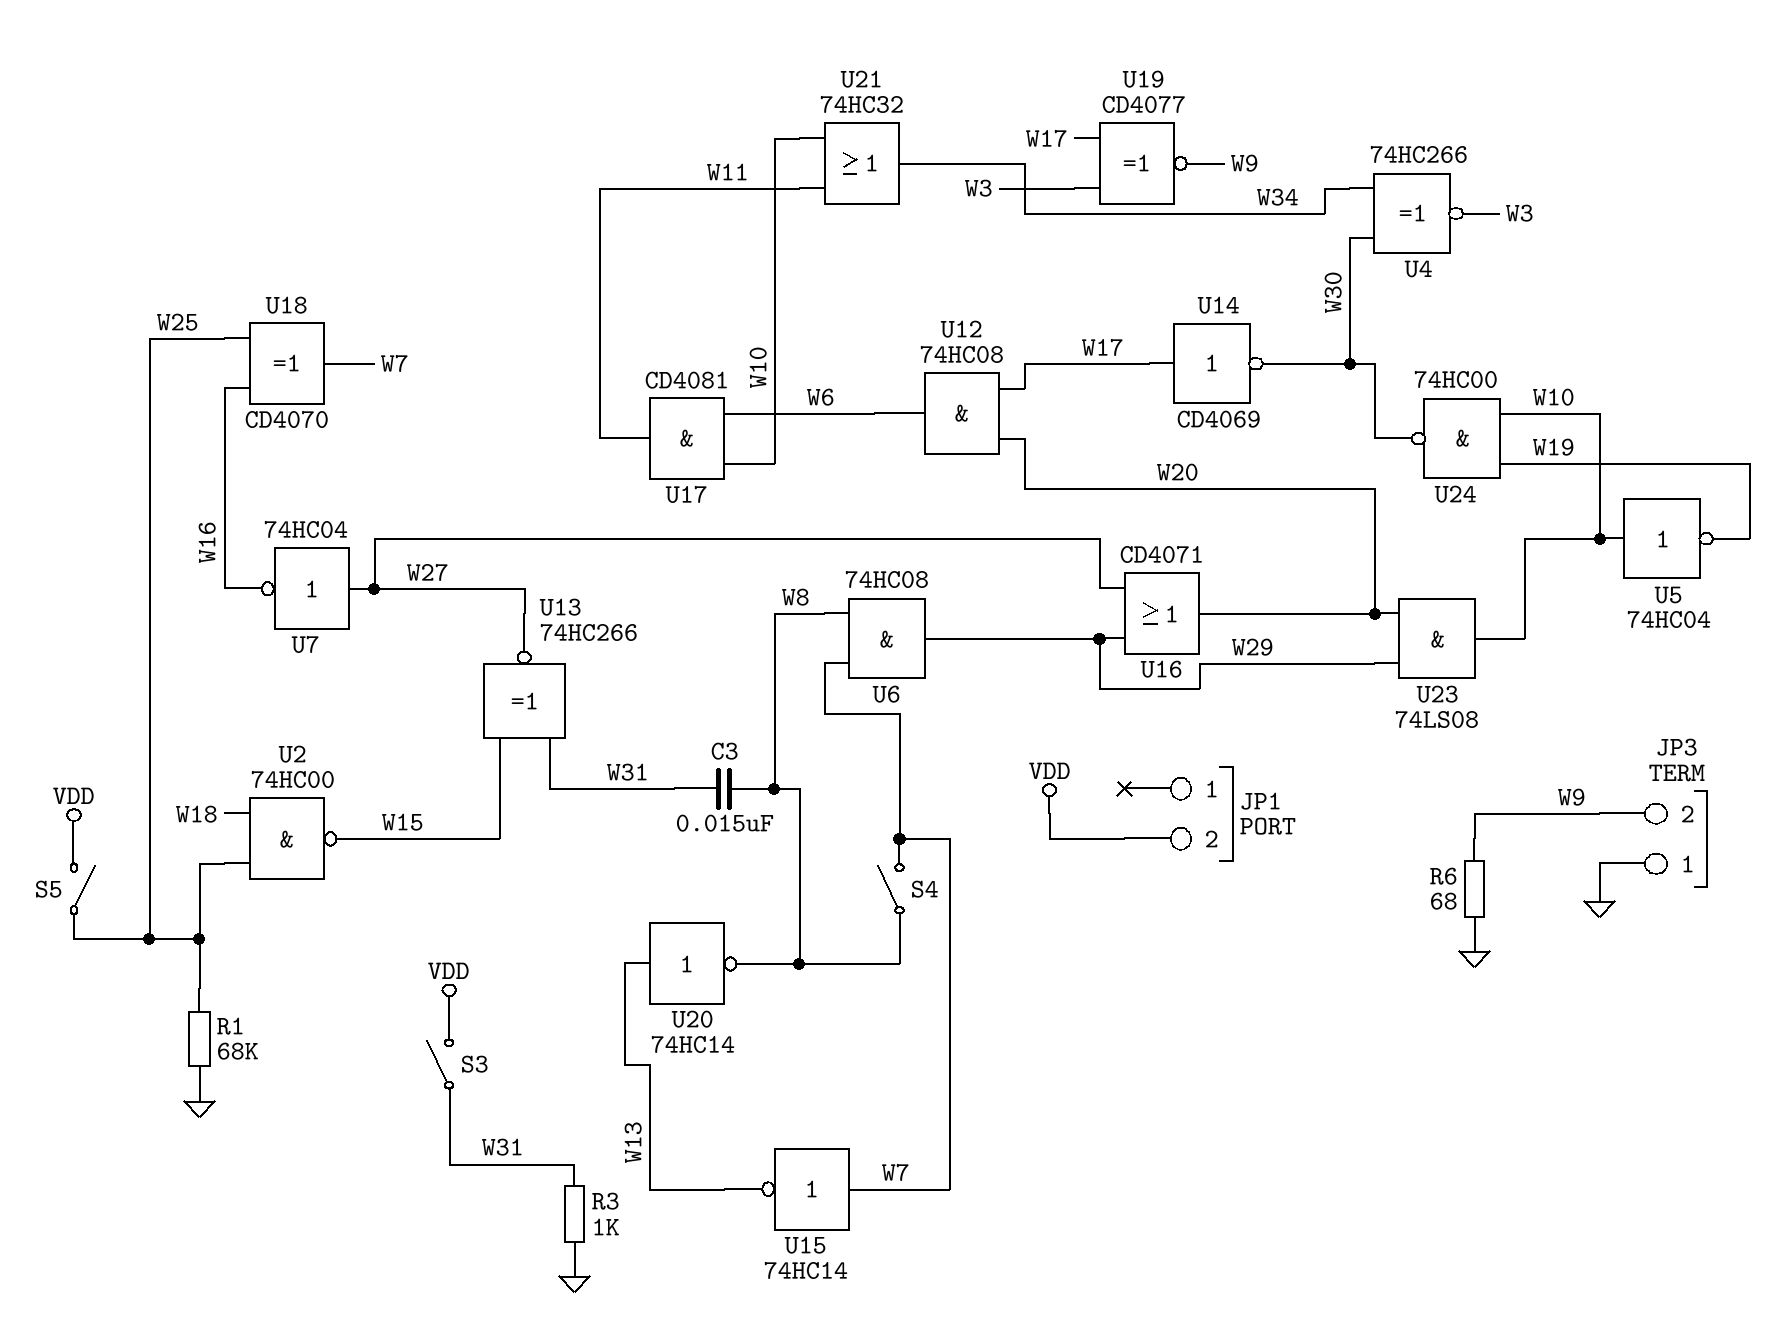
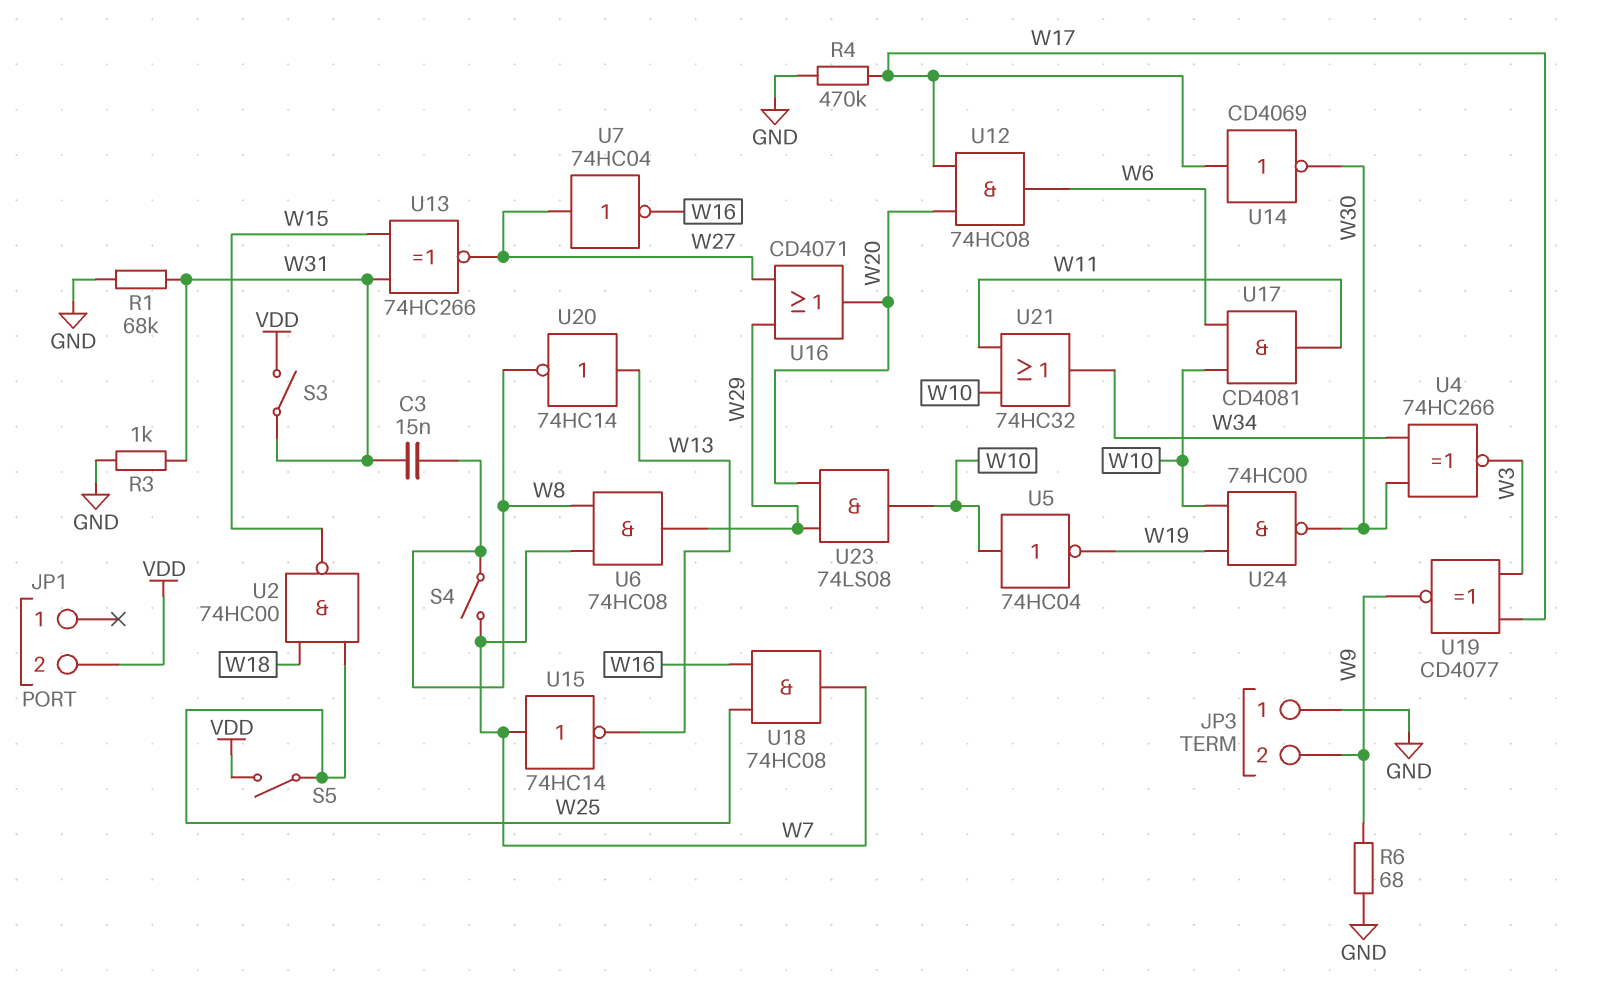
R1: 68k (GND, W25) -> 68k (GND, W31)
R4: none -> 470k (GND, W17)
U18: XOR CD4070 (in W16, in W25, out W7) -> AND 74HC08 (in W16, in W25, out W7)

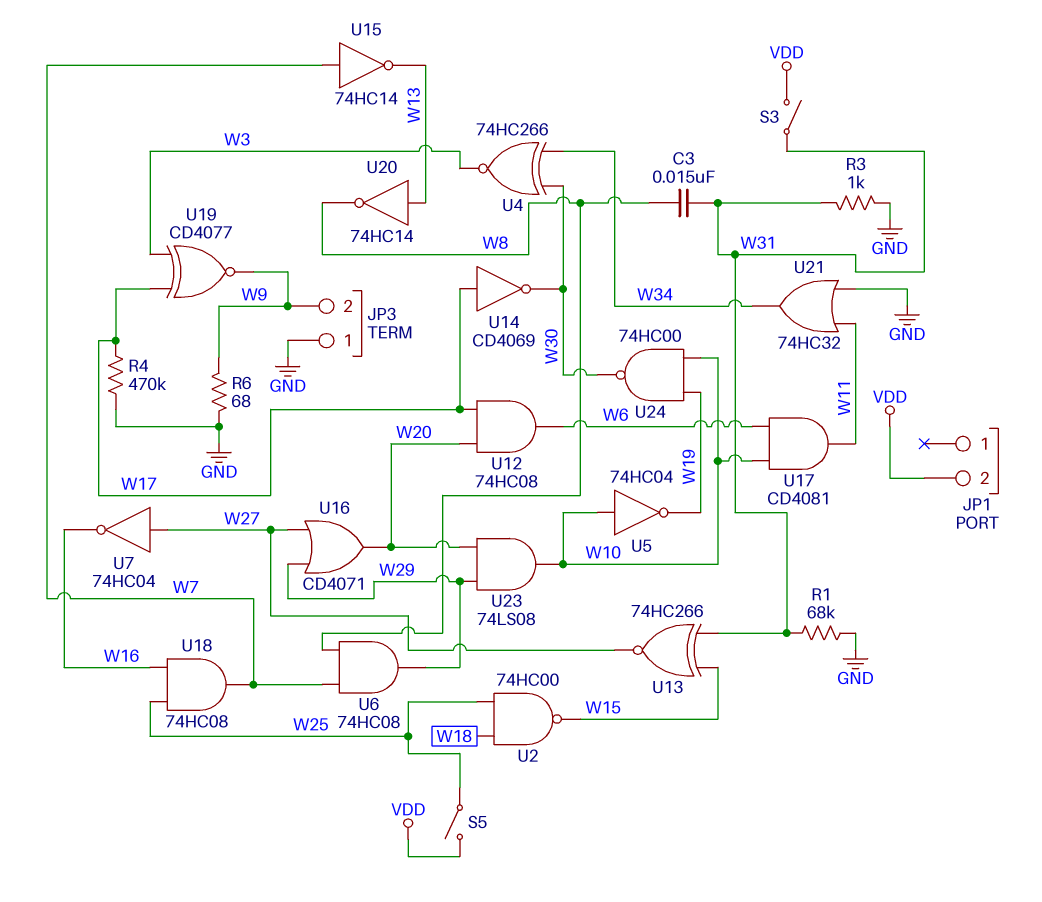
S4: switch (W7, W8) -> none
U21: OR 74HC32 (in W10, in W11, out W34) -> OR 74HC32 (in GND, in W11, out W34)

